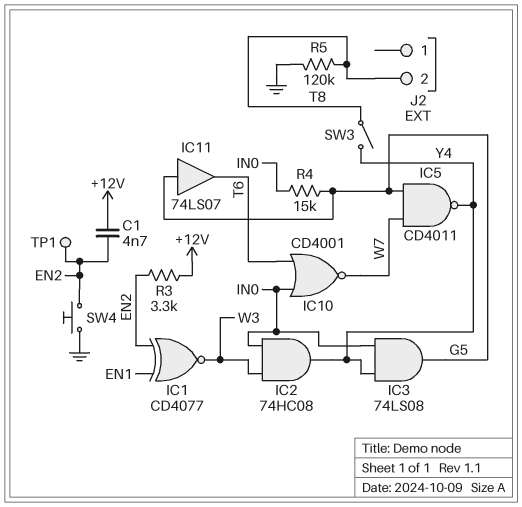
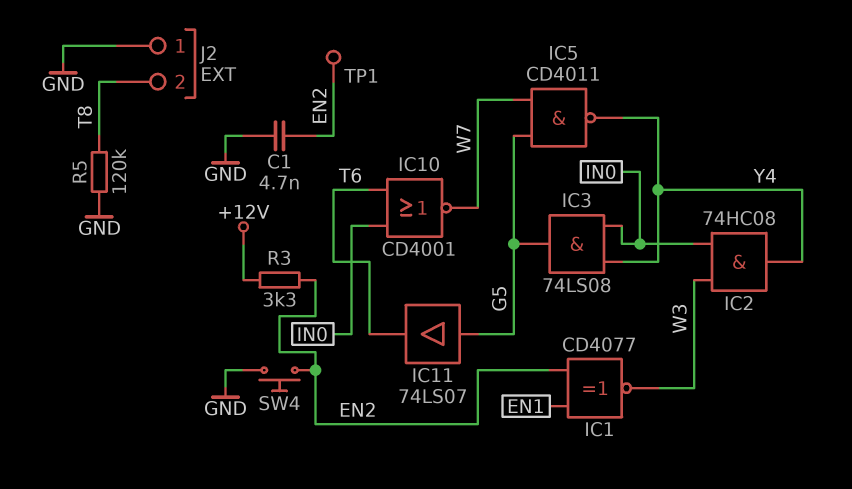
C1: 4.7nF (+12V, EN2) -> 4.7nF (EN2, GND)
J2 pin 1: none -> GND
R4: 15k (G5, IN0) -> none
SW3: switch (T8, Y4) -> none

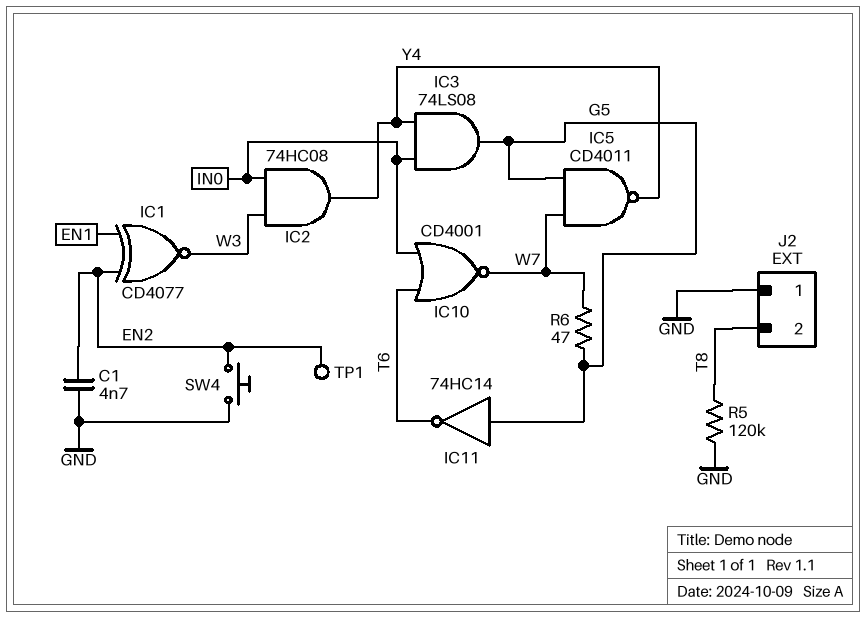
IC11: buffer 74LS07 (in G5, out T6) -> NOT 74HC14 (in G5, out T6)
R3: 3.3k (+12V, EN2) -> none
R6: none -> 47 (G5, W7)

